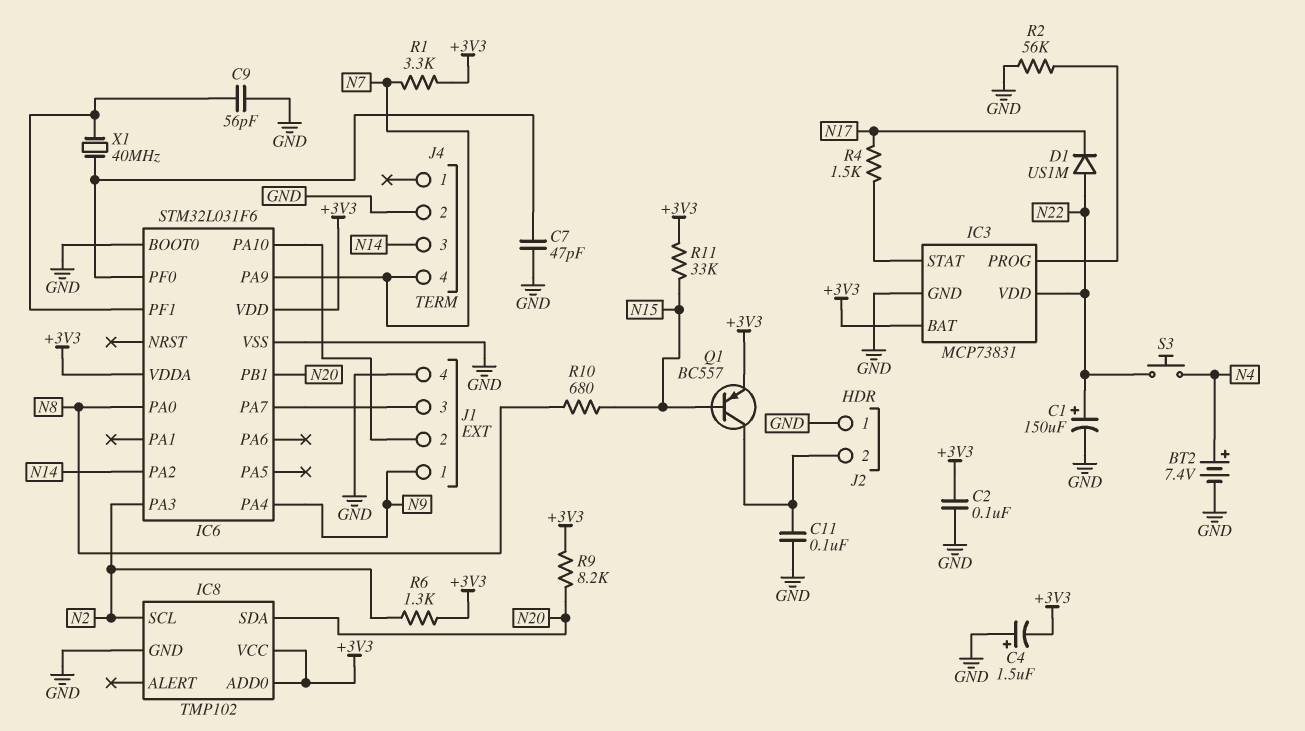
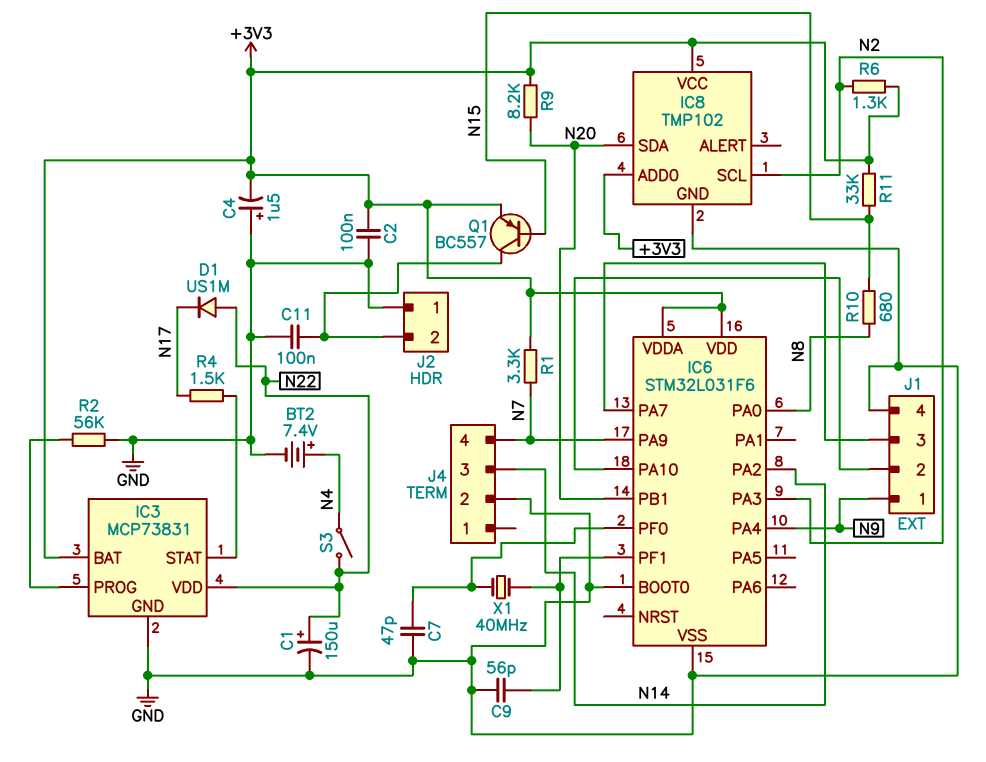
S3: button (N4, N22) -> switch (N4, N22)

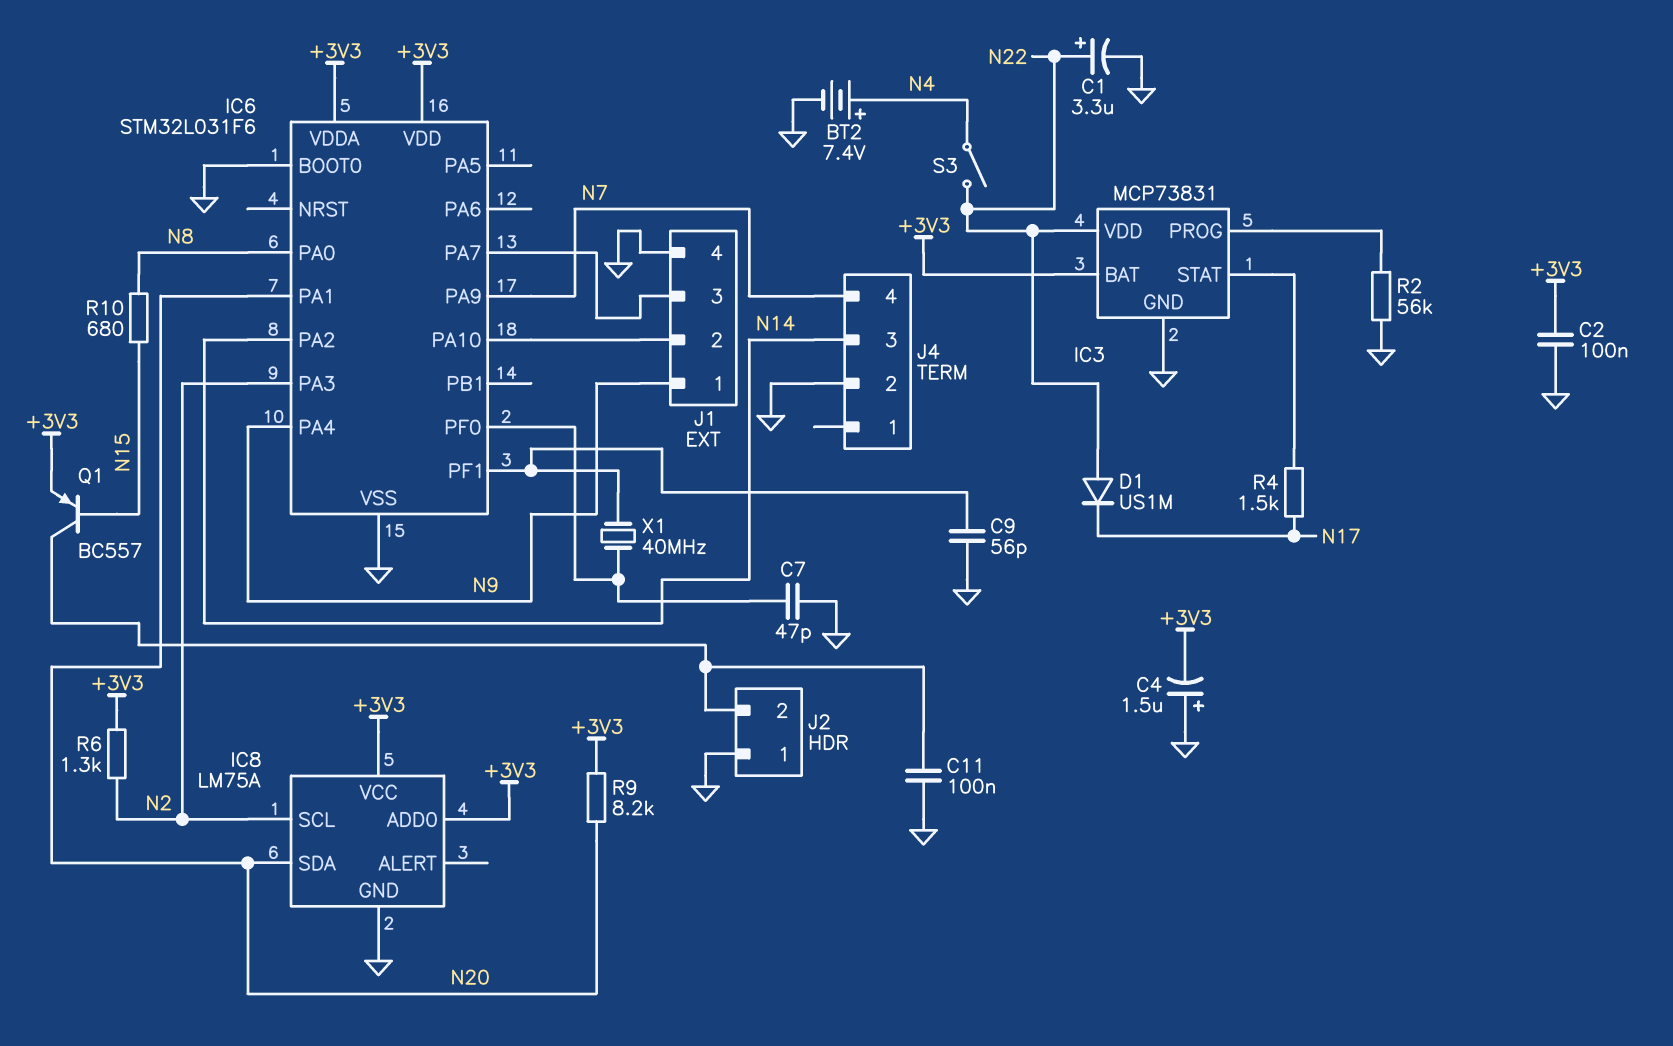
C1: 150uF (plus N22, minus GND) -> 3.3uF (plus N22, minus GND)
IC6 pin PA1: none -> N20
IC6 pin PB1: N20 -> none
IC8: TMP102 -> LM75A
R1: 3.3k (+3V3, N7) -> none
R11: 33k (+3V3, N15) -> none

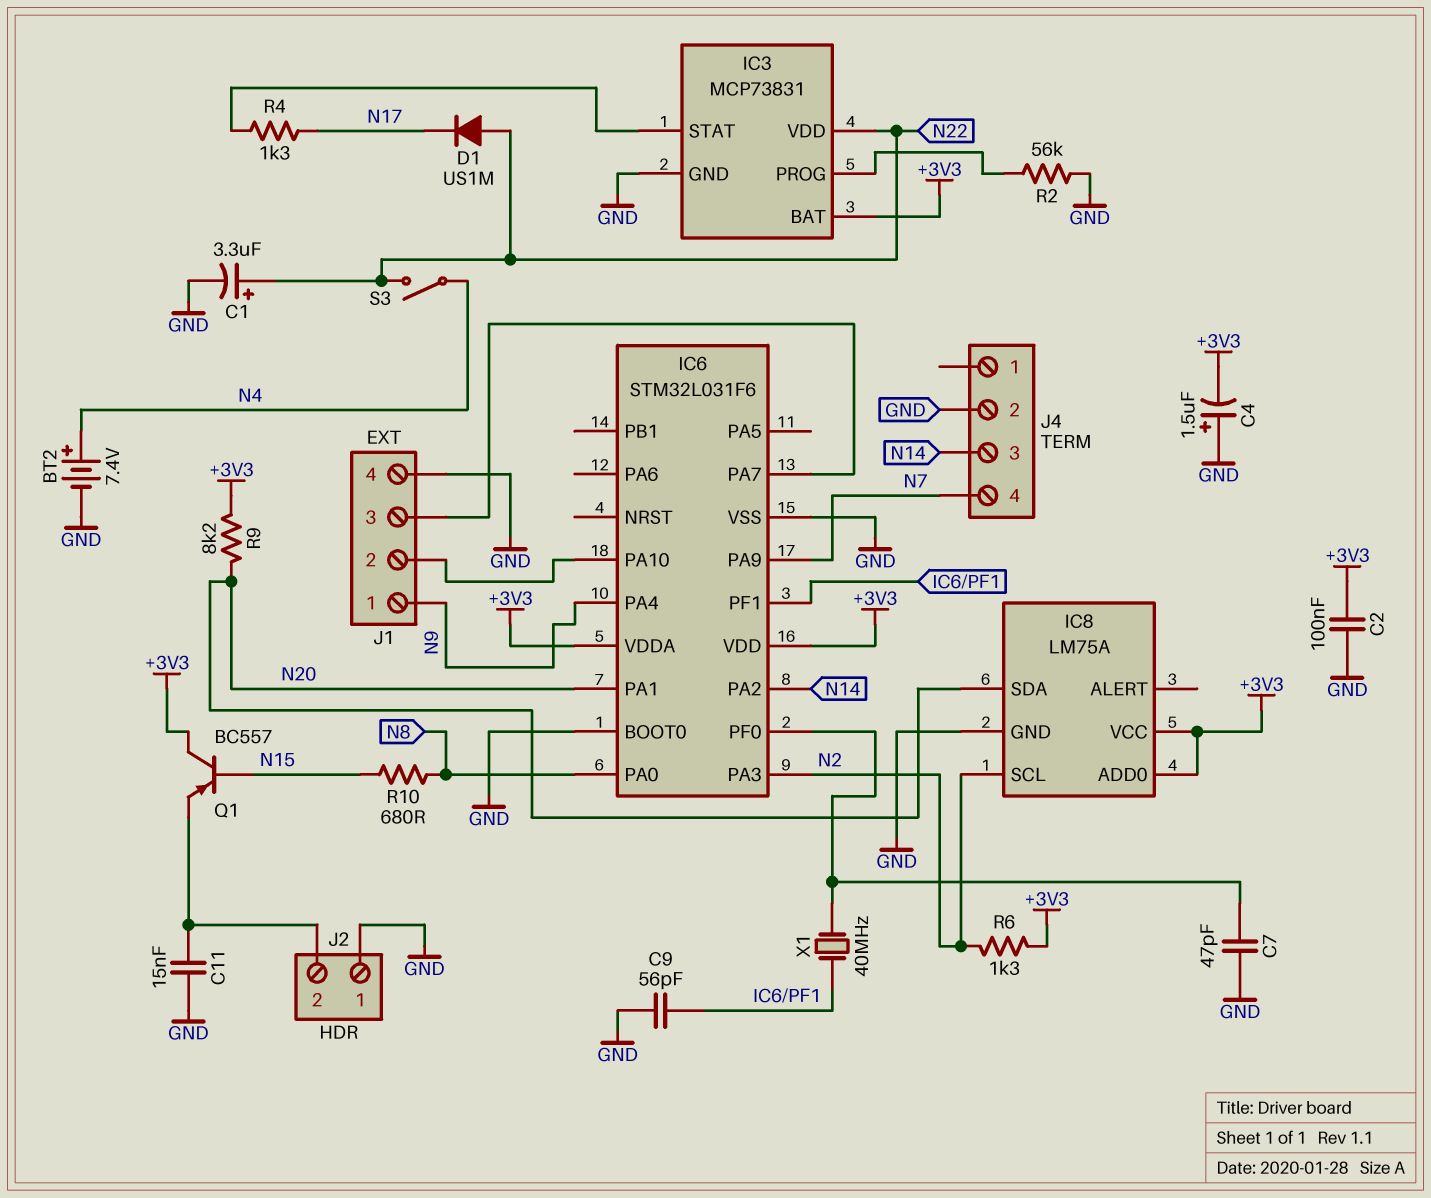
C11: 100nF (GND, J2/2) -> 15nF (GND, J2/2)
Q1: PNP BC557 (B N15, C J2/2, E +3V3) -> PNP BC557 (B N15, C +3V3, E J2/2)
R4: 1.5k (IC3/STAT, N17) -> 1.3k (IC3/STAT, N17)

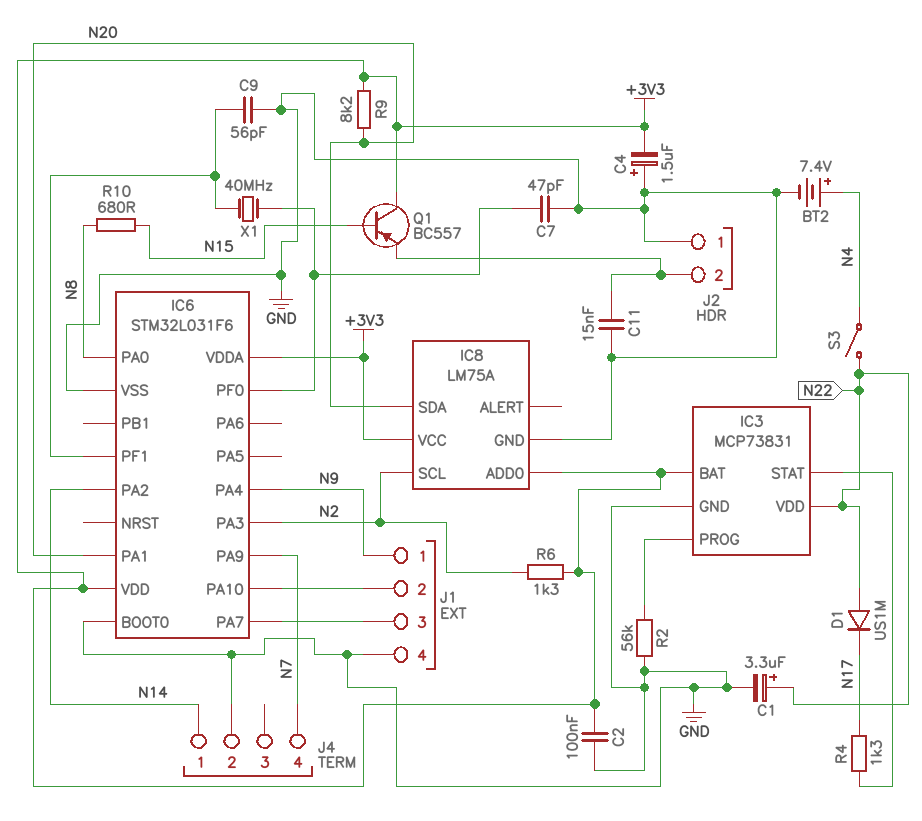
J4 pin 1: none -> N14
J4 pin 3: N14 -> none

